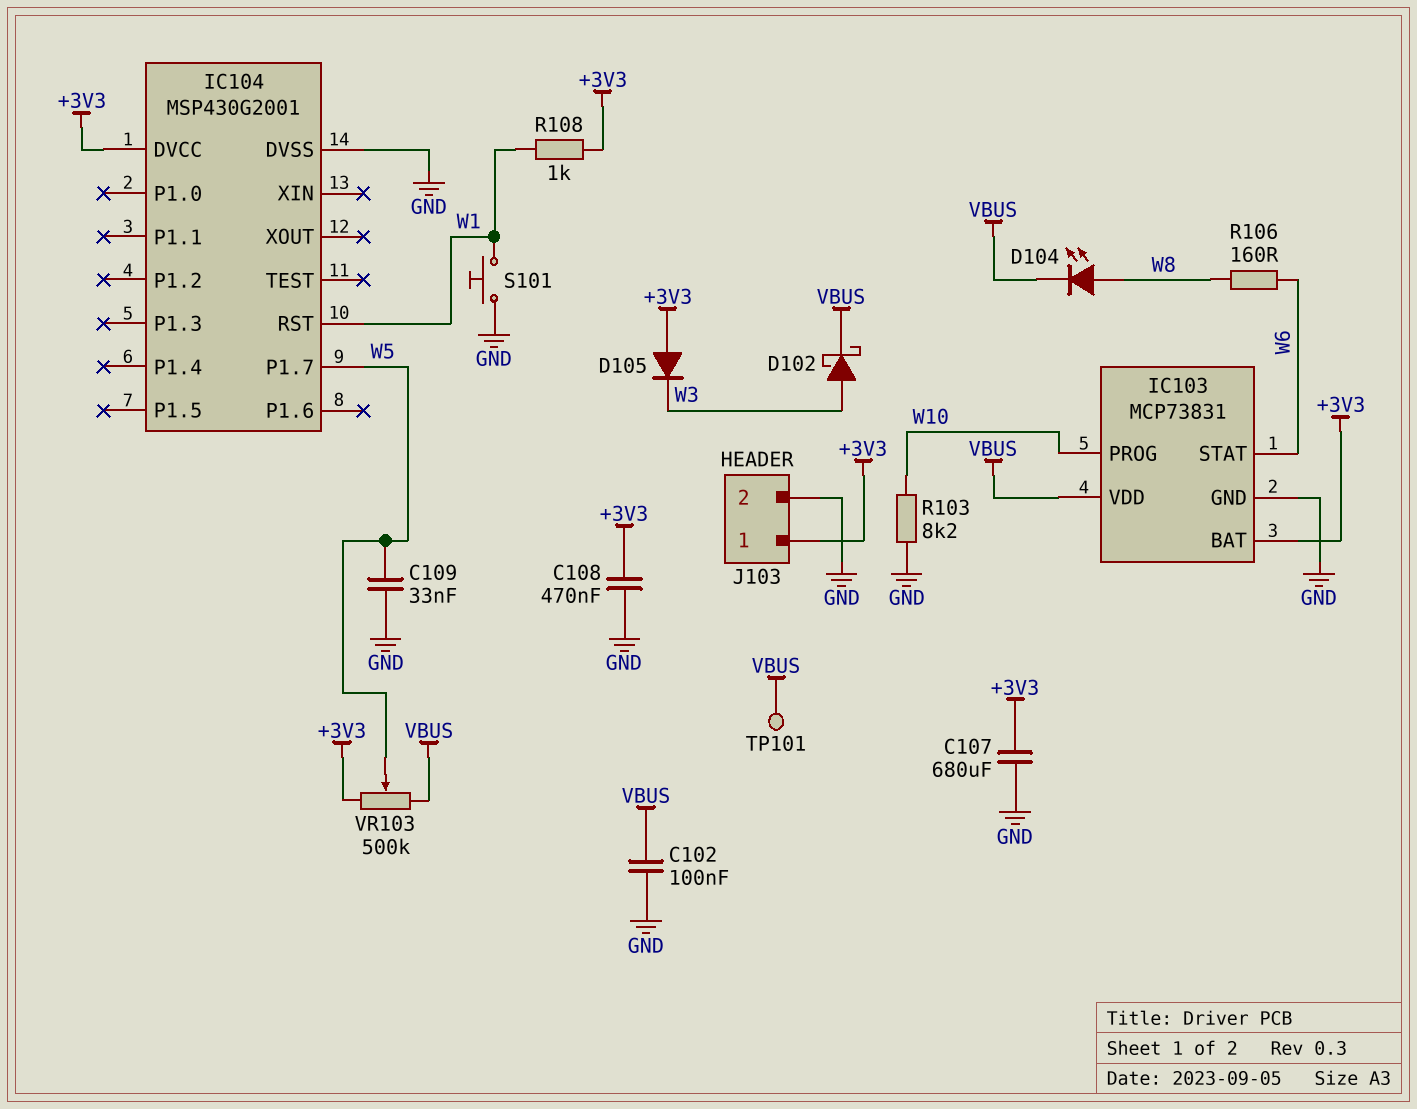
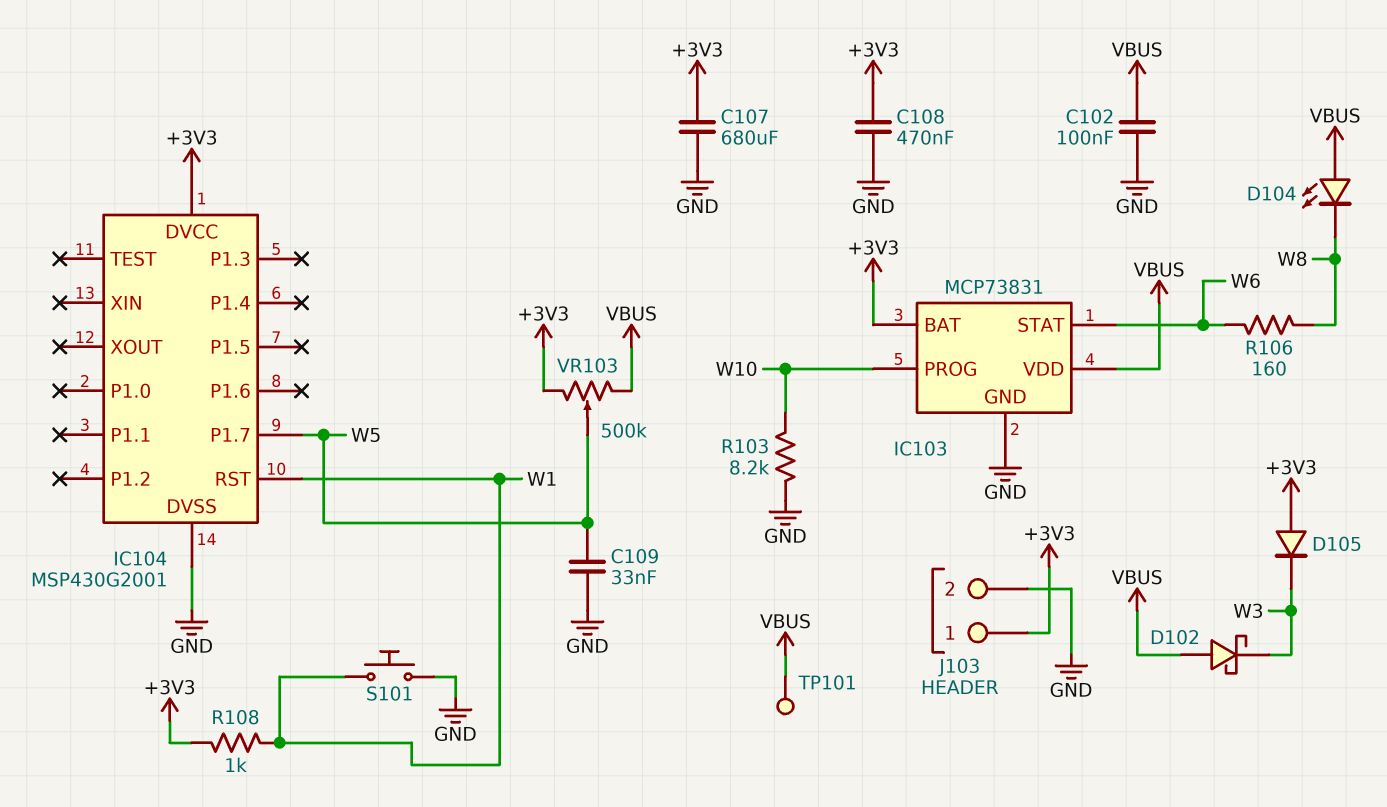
D102: schottky (A W3, K VBUS) -> schottky (A VBUS, K W3)
D104: LED (A W8, K VBUS) -> LED (A VBUS, K W8)

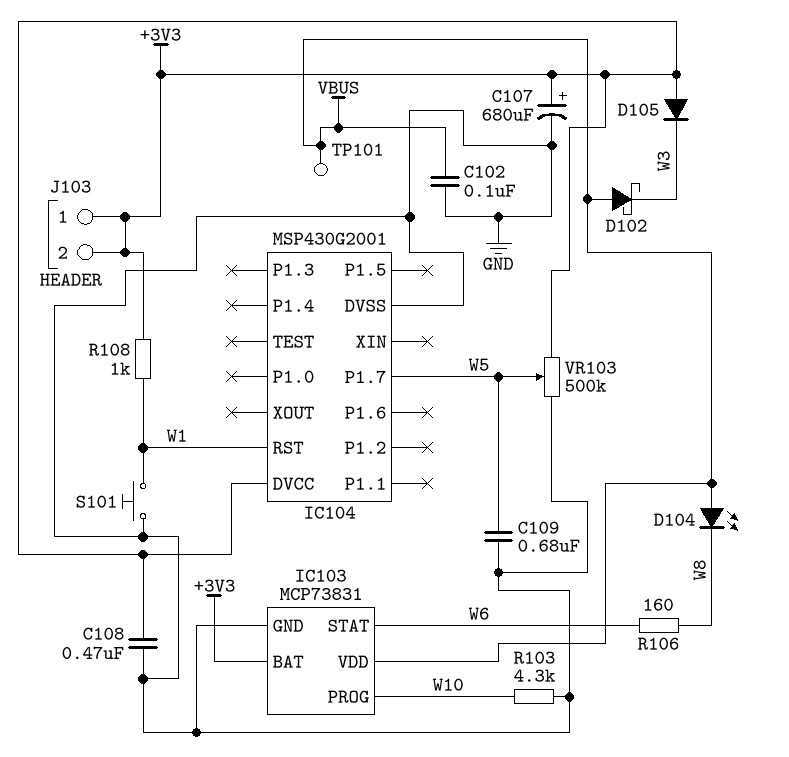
C107: 680uF (+3V3, GND) -> 680uF (plus +3V3, minus GND)
C109: 33nF (GND, W5) -> 680nF (GND, W5)
J103 pin 2: GND -> +3V3
R103: 8.2k (GND, W10) -> 4.3k (GND, W10)
VR103: 500k (+3V3, VBUS, wiper W5) -> 500k (+3V3, GND, wiper W5)

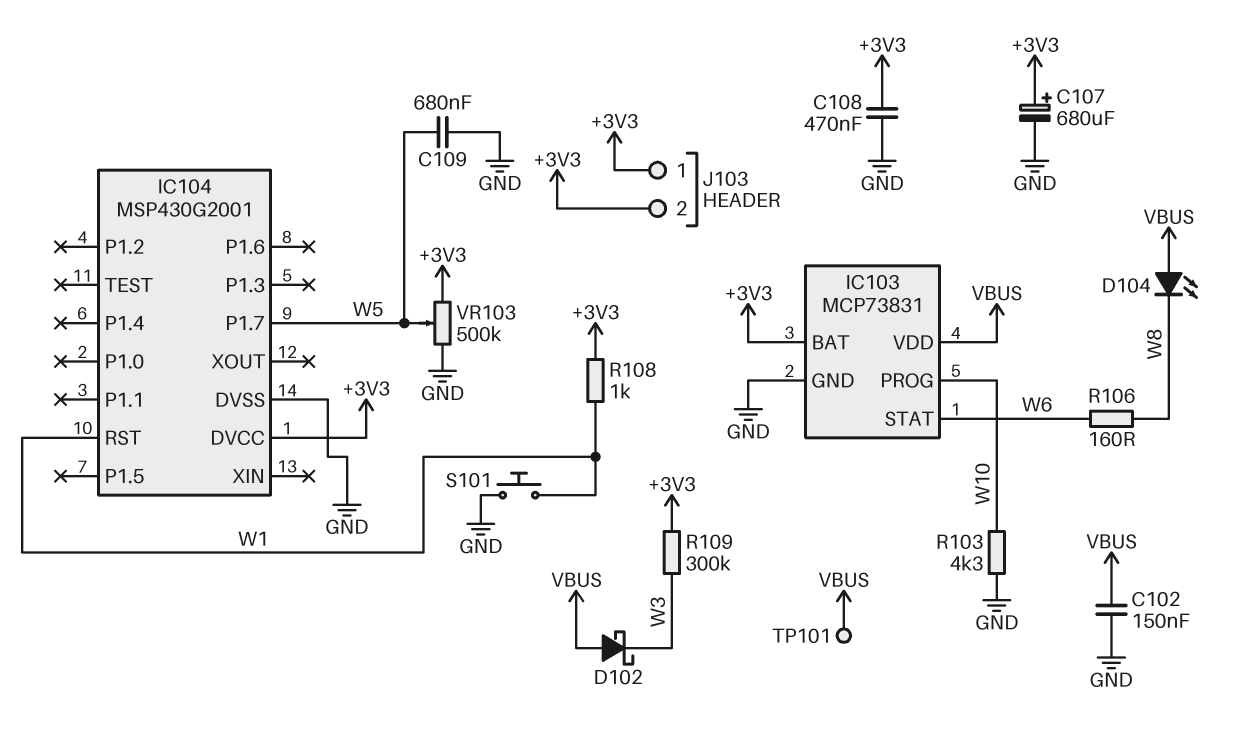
C102: 100nF (GND, VBUS) -> 150nF (GND, VBUS)
D105: diode (A +3V3, K W3) -> none
R109: none -> 300k (+3V3, W3)

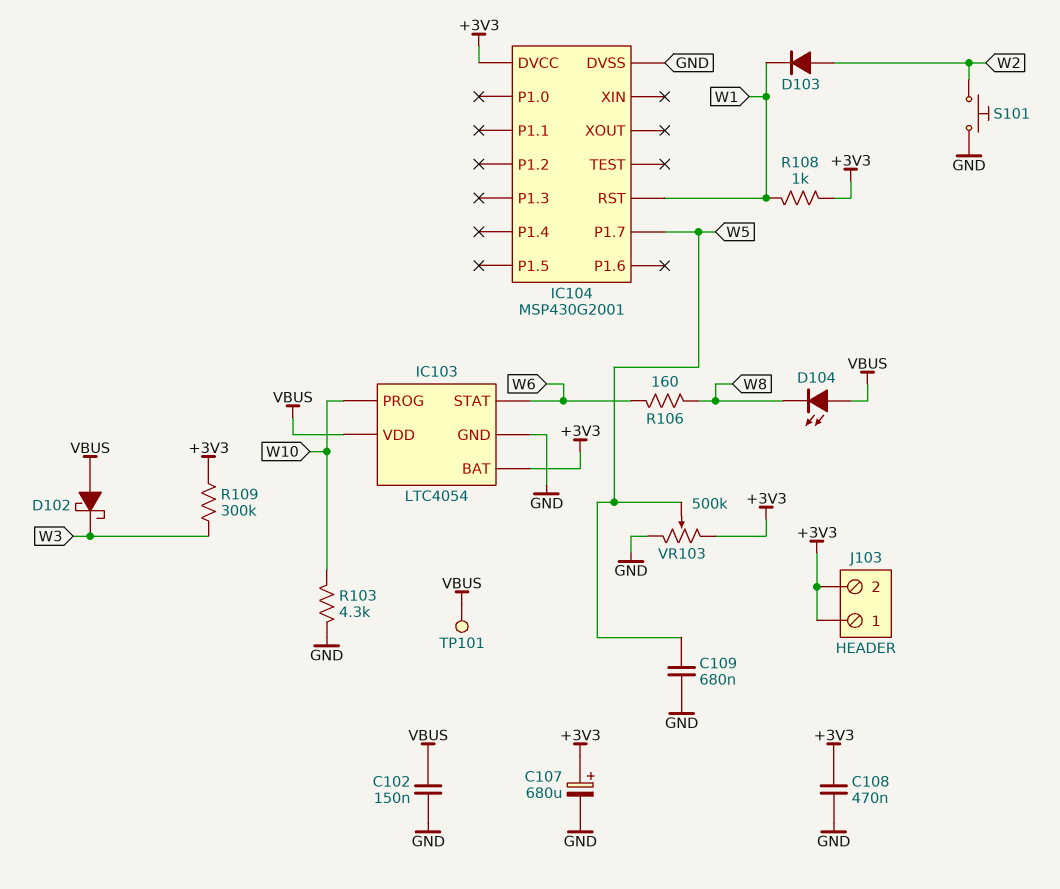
D103: none -> diode (A W2, K W1)
IC103: MCP73831 -> LTC4054
S101: button (GND, W1) -> button (GND, W2)

